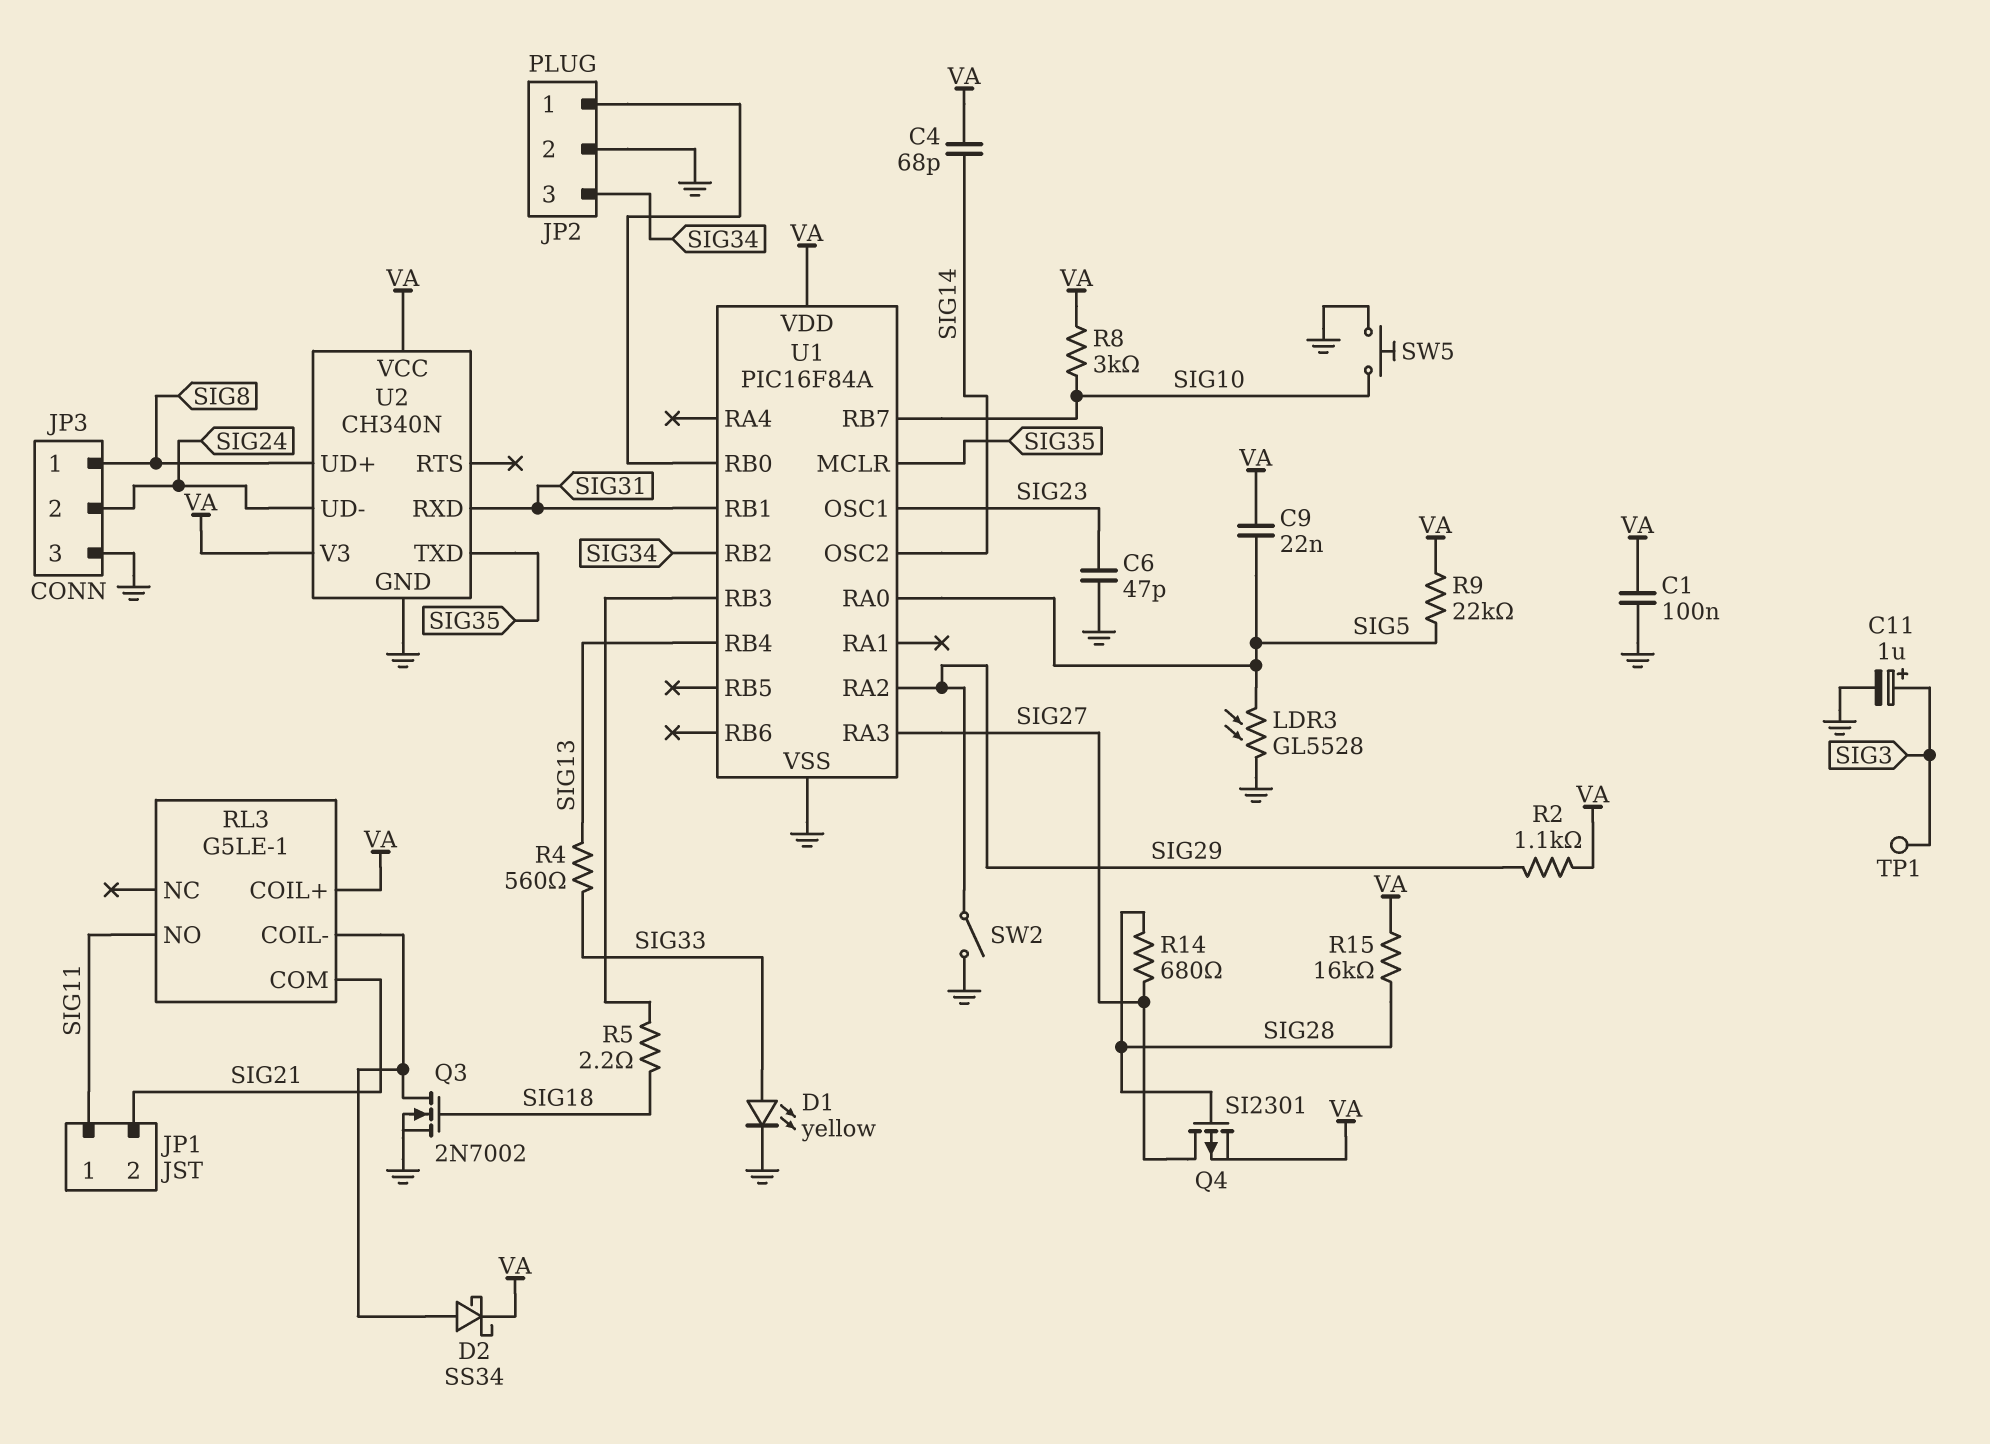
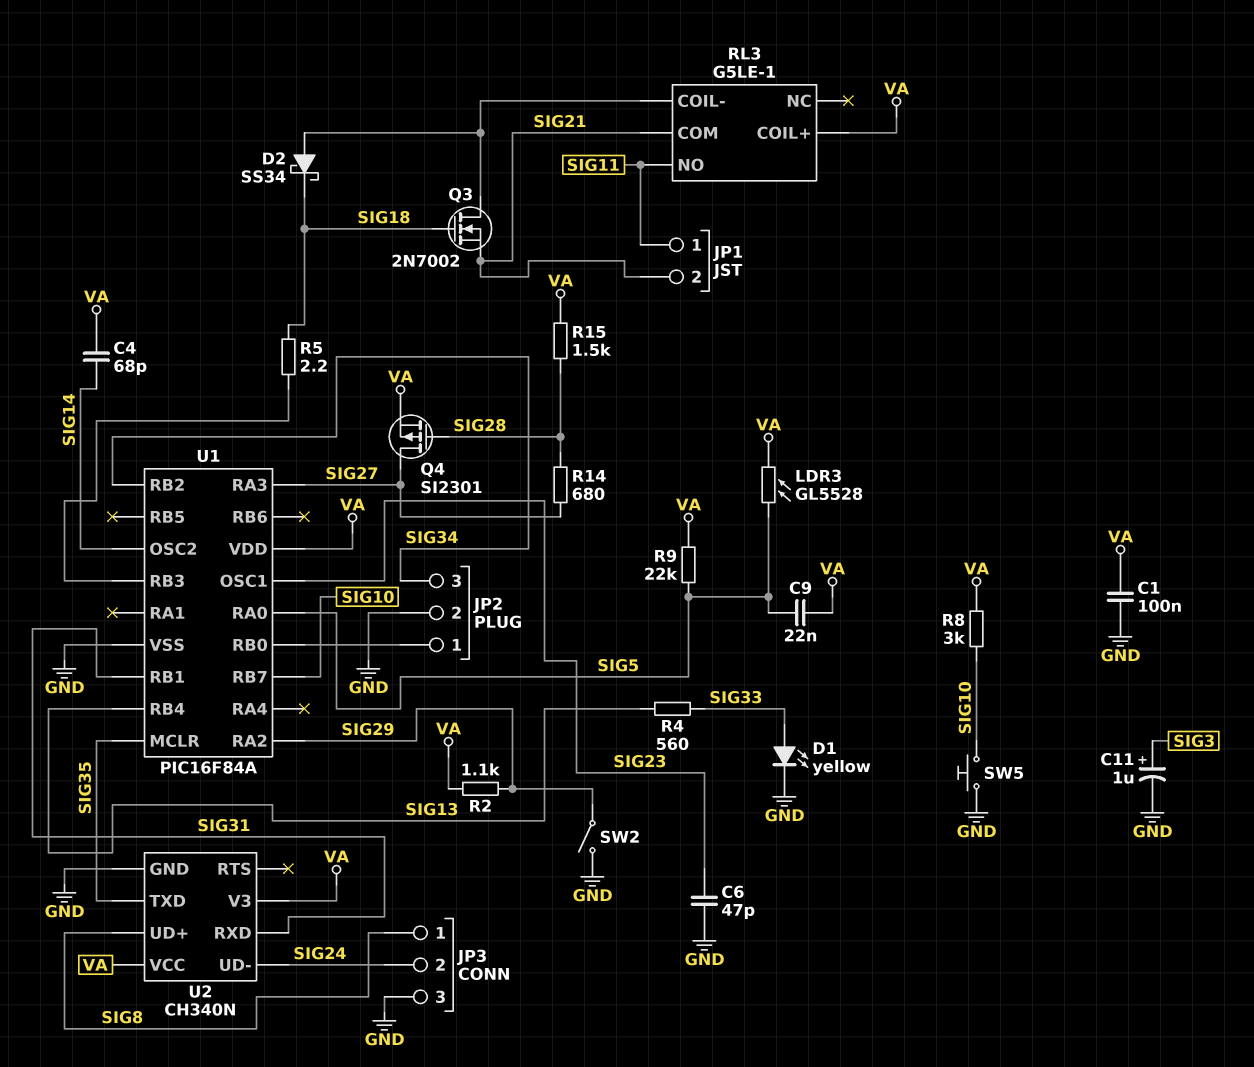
D2: schottky SS34 (A RL3/COIL-, K VA) -> schottky SS34 (A RL3/COIL-, K SIG18)
LDR3: GL5528 (GND, SIG5) -> GL5528 (SIG5, VA)
Q3: NMOS 2N7002 (G SIG18, D RL3/COIL-, S GND) -> NMOS 2N7002 (G SIG18, D RL3/COIL-, S SIG21)
R15: 16k (SIG28, VA) -> 1.5k (SIG28, VA)
TP1: test point (SIG3) -> none

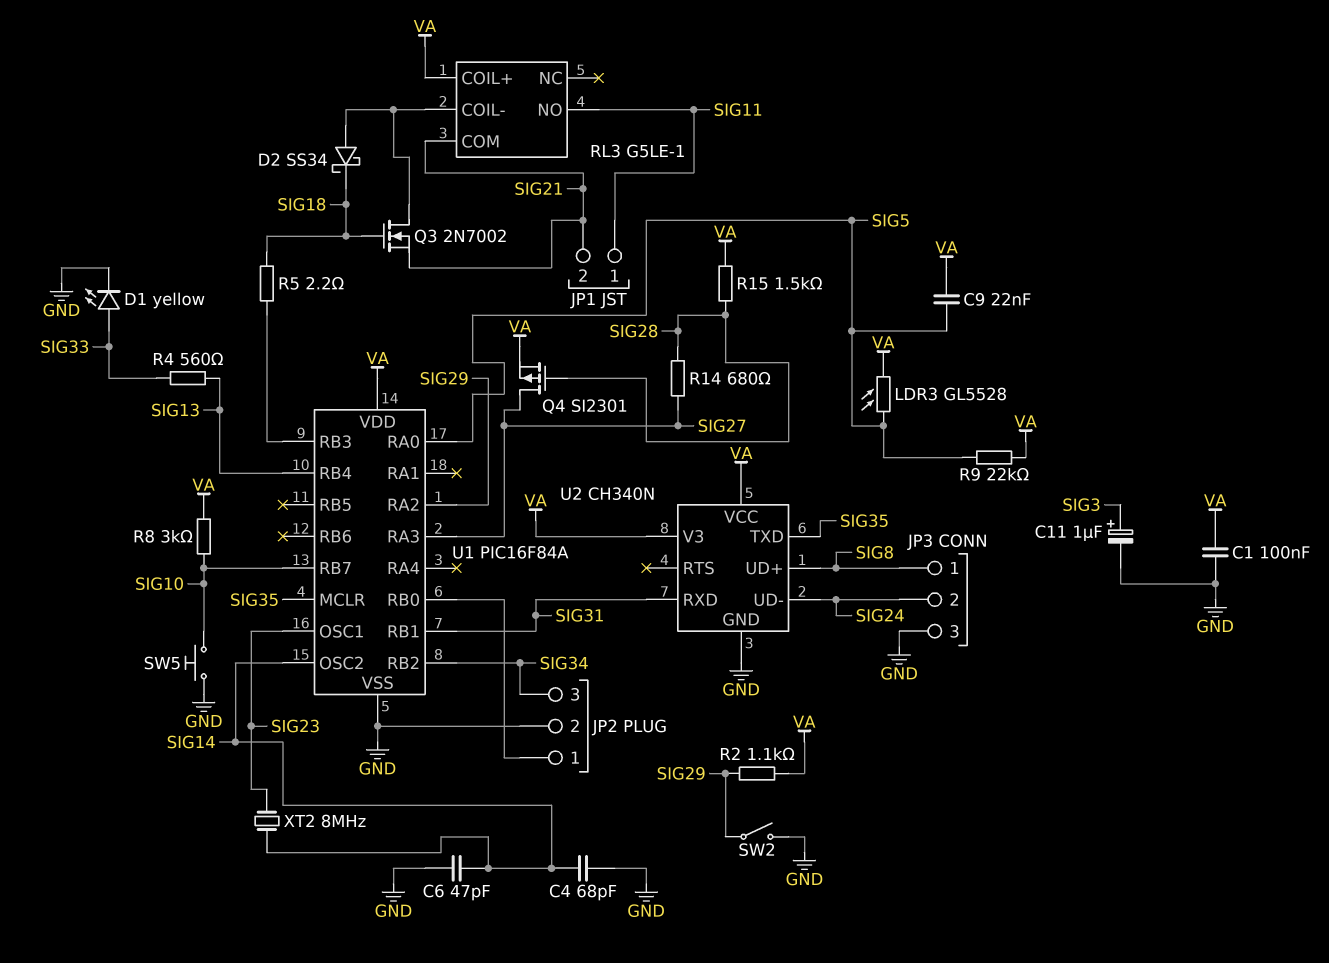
C4: 68pF (SIG14, VA) -> 68pF (GND, SIG14)
C6: 47pF (GND, SIG23) -> 47pF (GND, SIG14)
XT2: none -> 8MHz (SIG14, SIG23)

